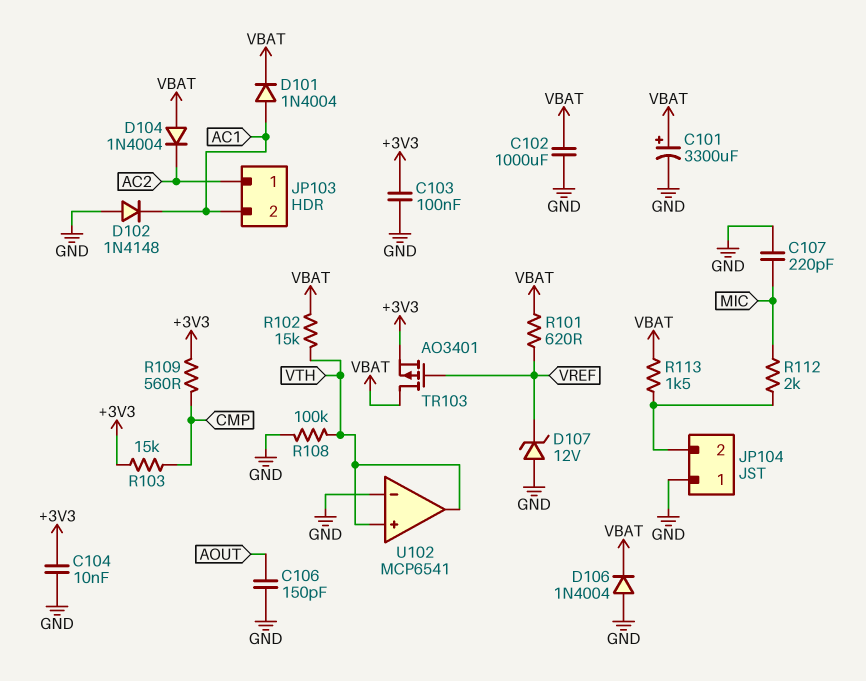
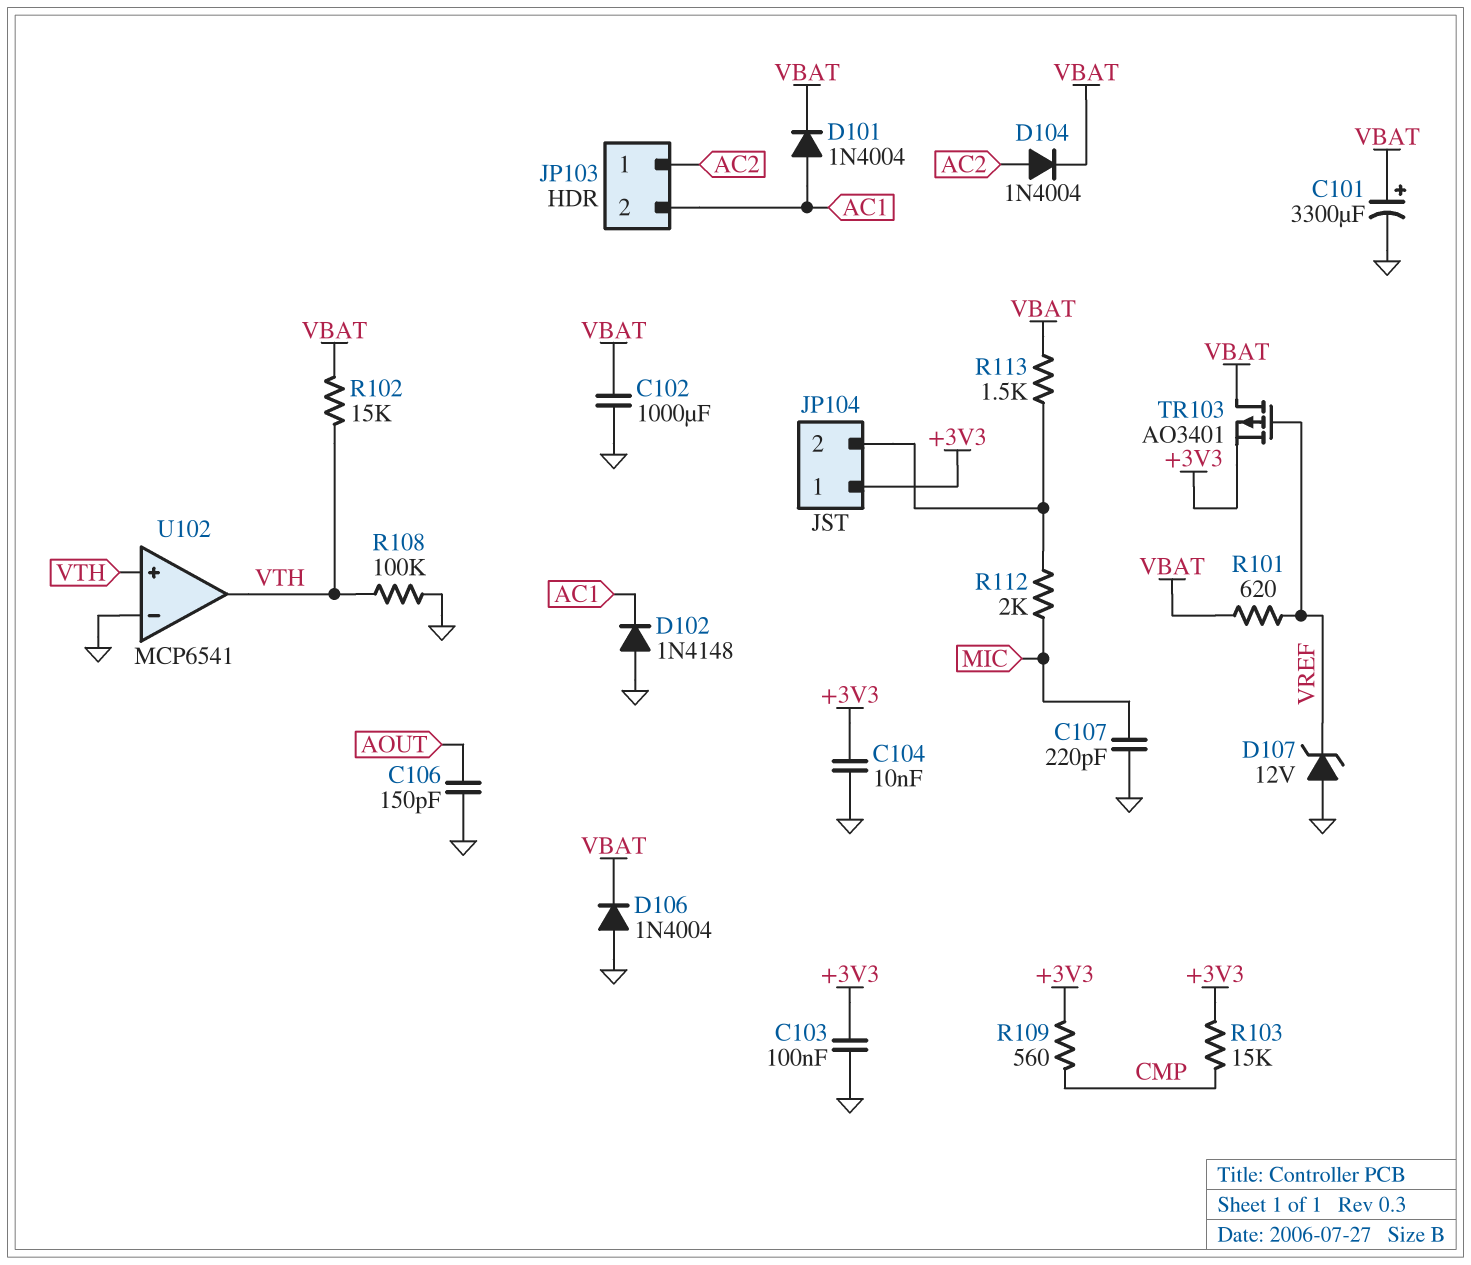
D104: diode 1N4004 (A VBAT, K AC2) -> diode 1N4004 (A AC2, K VBAT)
JP104 pin 1: GND -> +3V3

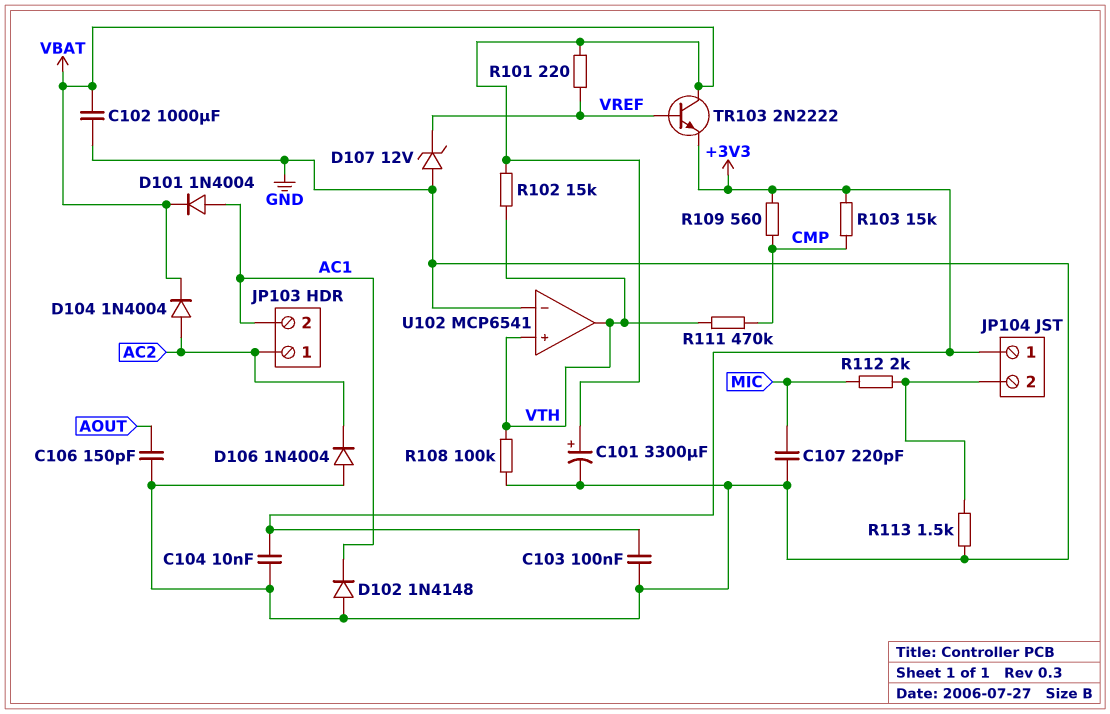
D106: diode 1N4004 (A GND, K VBAT) -> diode 1N4004 (A GND, K AC2)
R101: 620 (VBAT, VREF) -> 220 (VBAT, VREF)
R111: none -> 470k (CMP, VTH)
R113: 1.5k (JP104/2, VBAT) -> 1.5k (GND, JP104/2)
TR103: PMOS AO3401 (G VREF, D VBAT, S +3V3) -> NPN 2N2222 (B VREF, C VBAT, E +3V3)

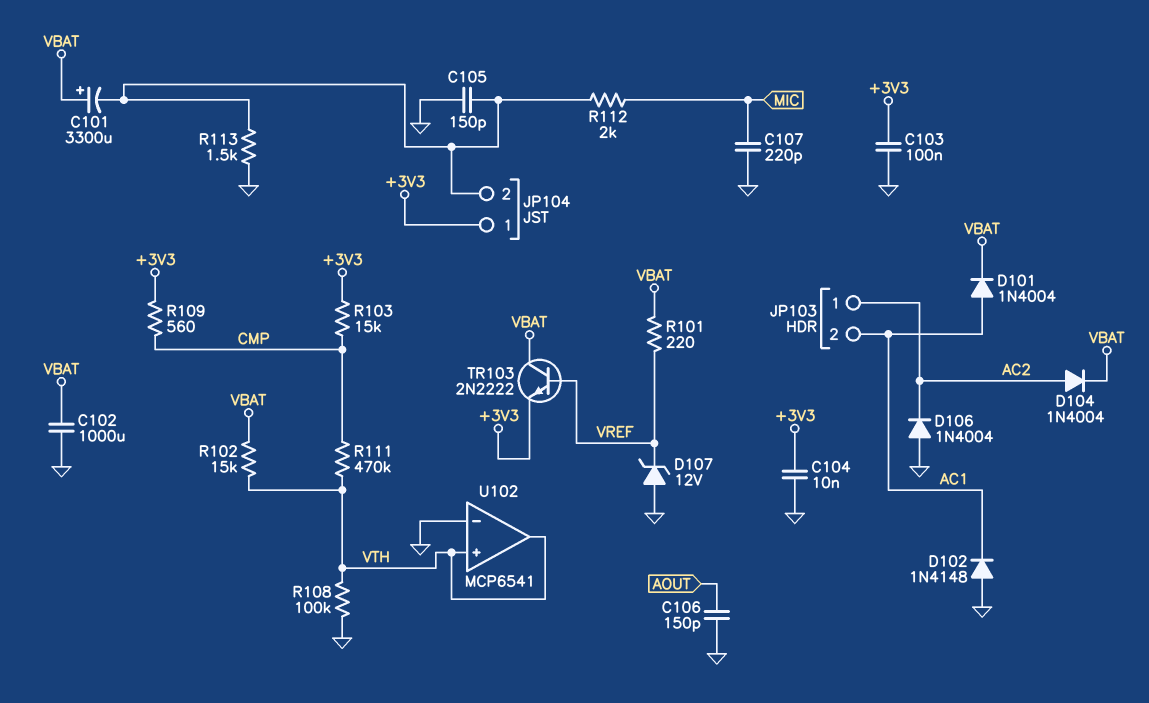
C101: 3300uF (plus VBAT, minus GND) -> 3300uF (plus VBAT, minus JP104/2)
C105: none -> 150pF (GND, JP104/2)

